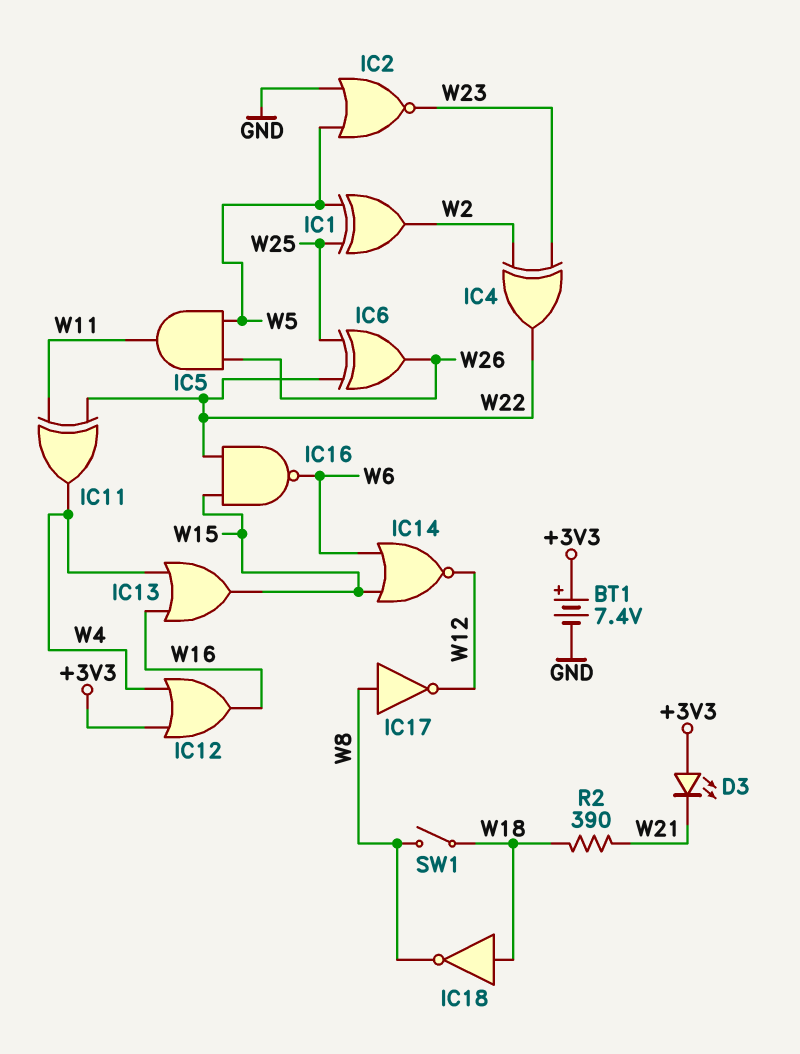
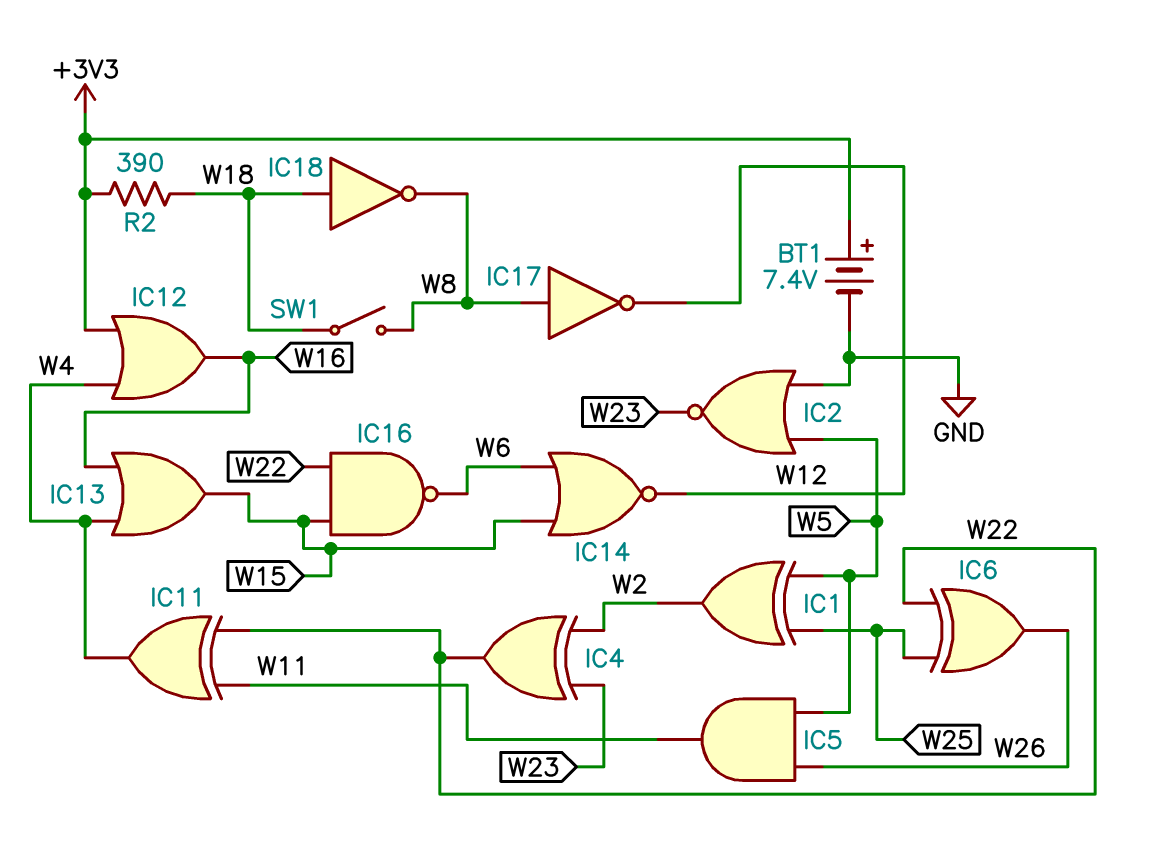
D3: LED (A +3V3, K W21) -> none
R2: 390 (W18, W21) -> 390 (+3V3, W18)

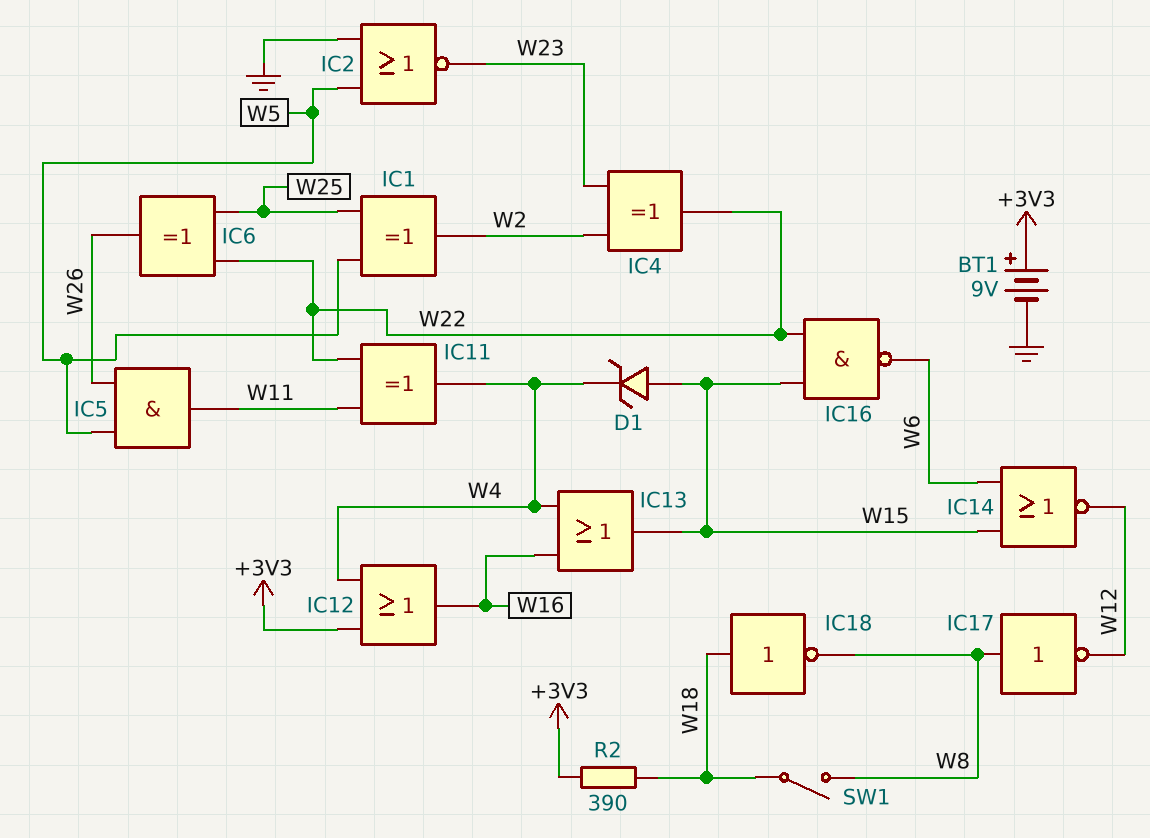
BT1: 7.4V (plus +3V3, minus GND) -> 9V (plus +3V3, minus GND)
D1: none -> zener (A W15, K W4)

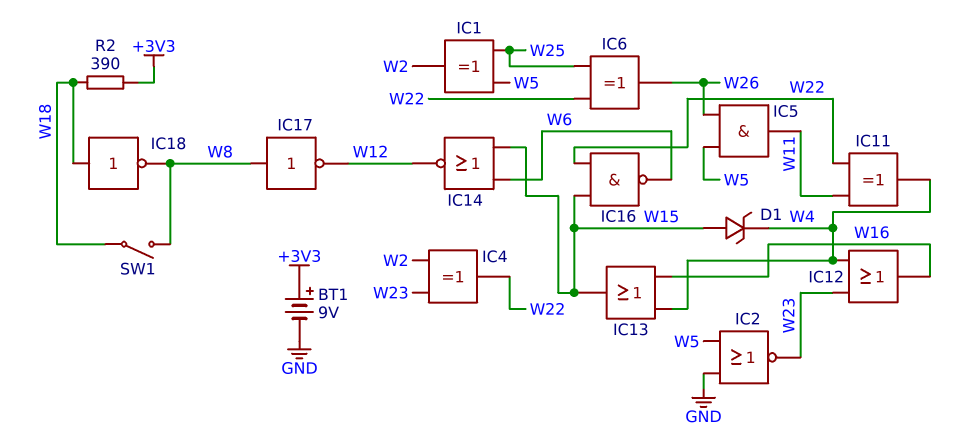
IC12: OR (in +3V3, in W4, out W16) -> OR (in W4, in W23, out W16)

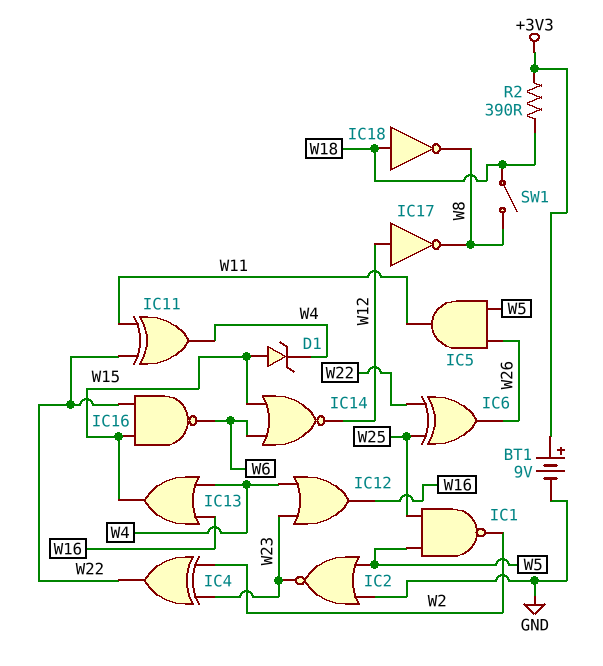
IC1: XOR (in W5, in W25, out W2) -> NAND (in W5, in W25, out W2)
IC17: NOT (in W8, out W12) -> NOT (in W12, out W8)

